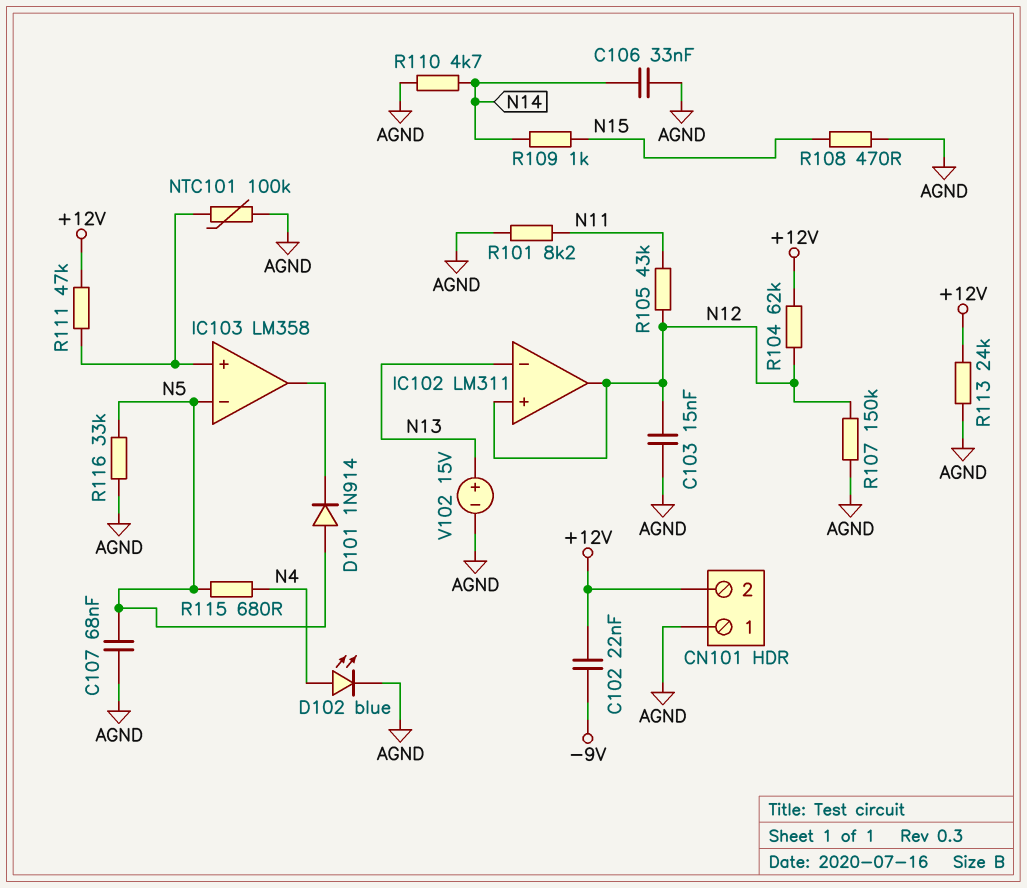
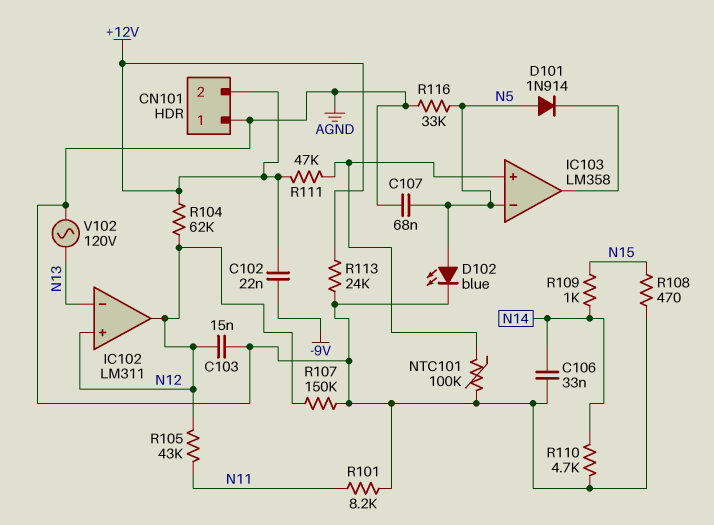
D102: LED blue (A N4, K AGND) -> LED blue (A N5, K AGND)
R115: 680 (N4, N5) -> none
V102: 15V (plus N13, minus AGND) -> AC 120V (AGND, N13)

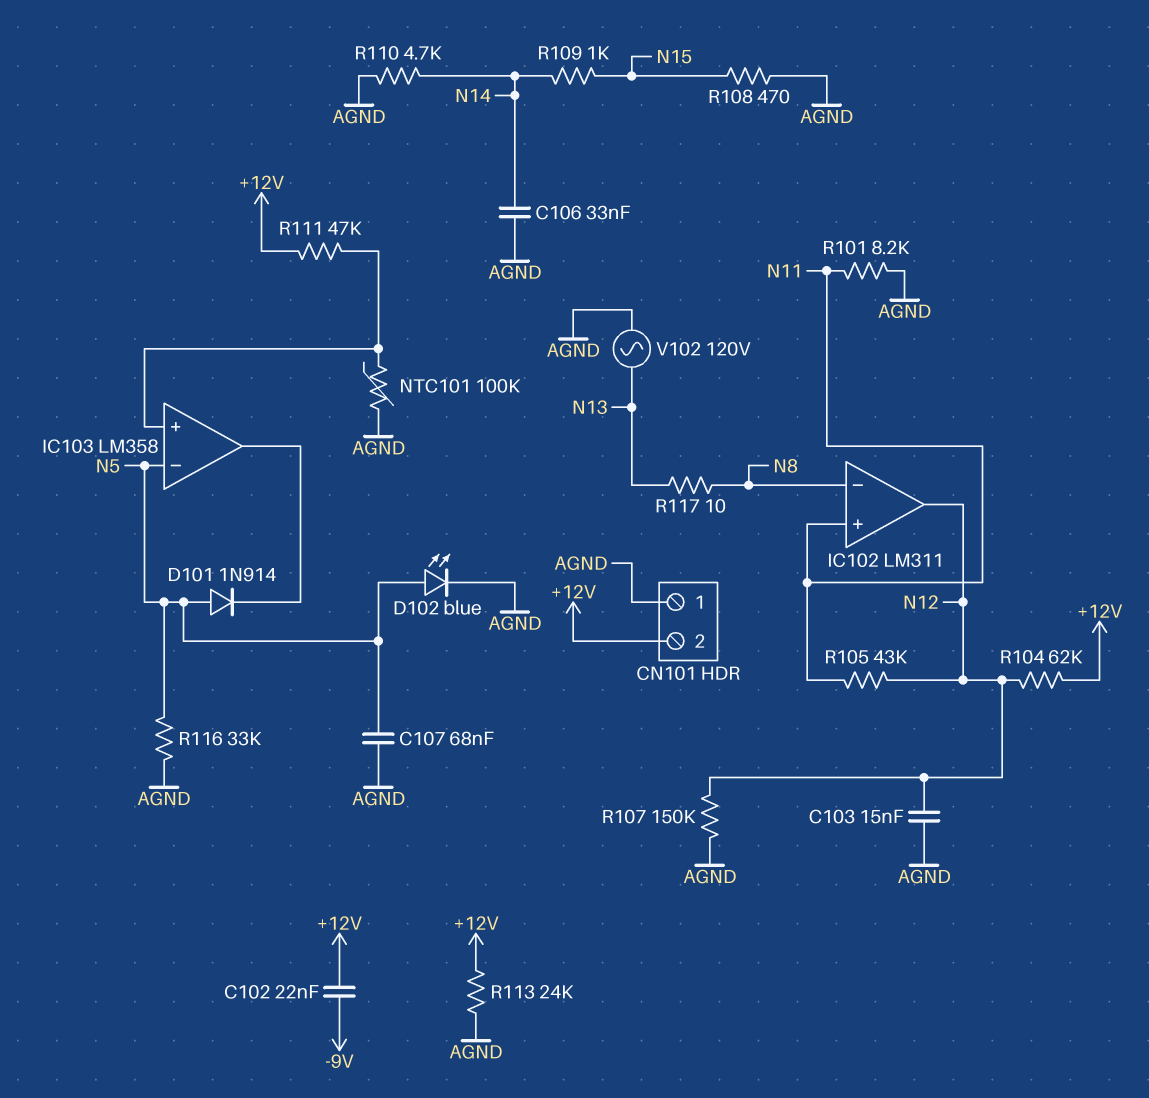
IC102 pin in+: N12 -> N11
IC102 pin in-: N13 -> N8
R117: none -> 10 (N8, N13)

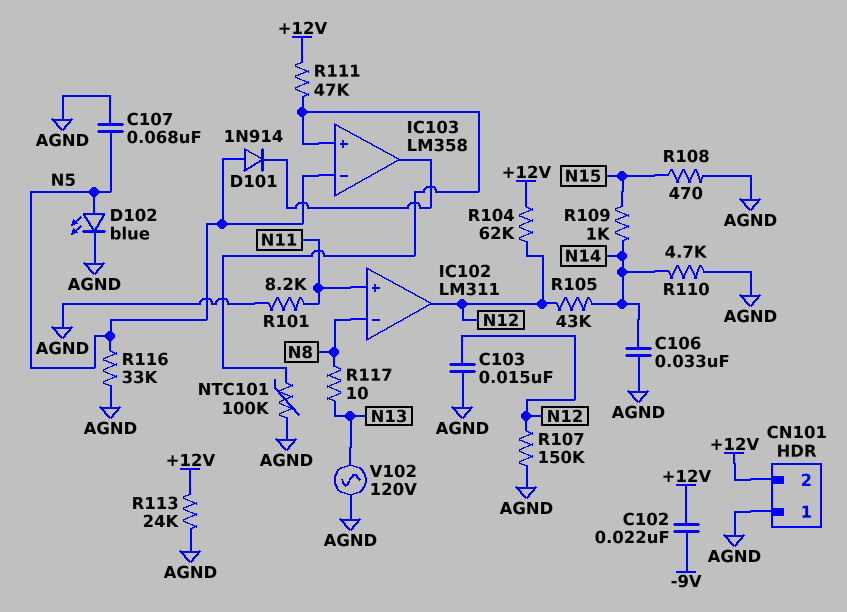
R105: 43k (N11, N12) -> 43k (N12, N14)

